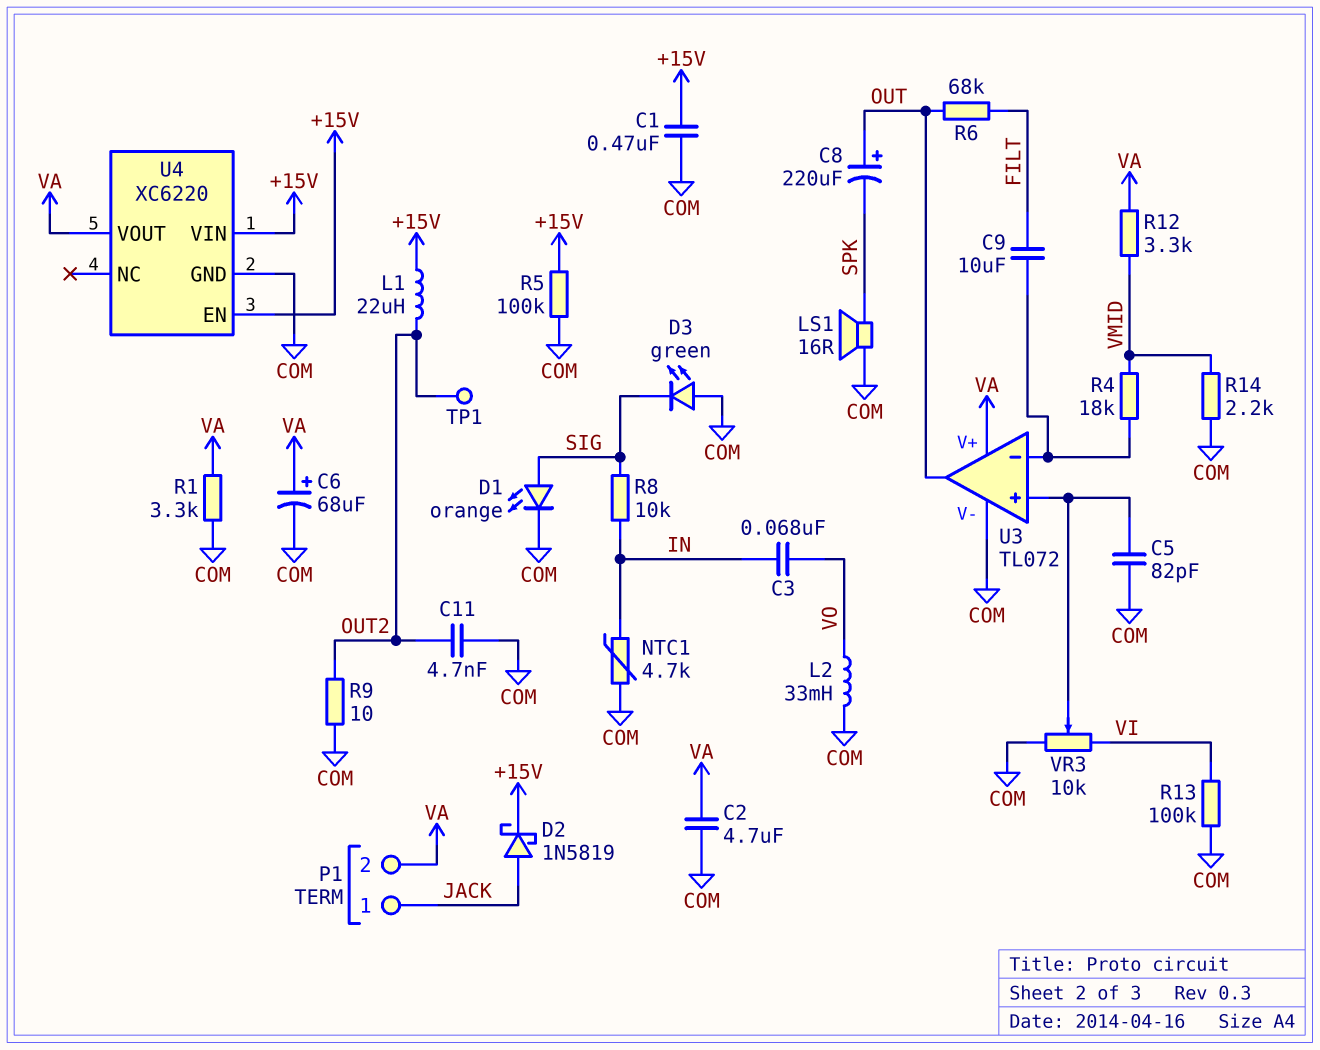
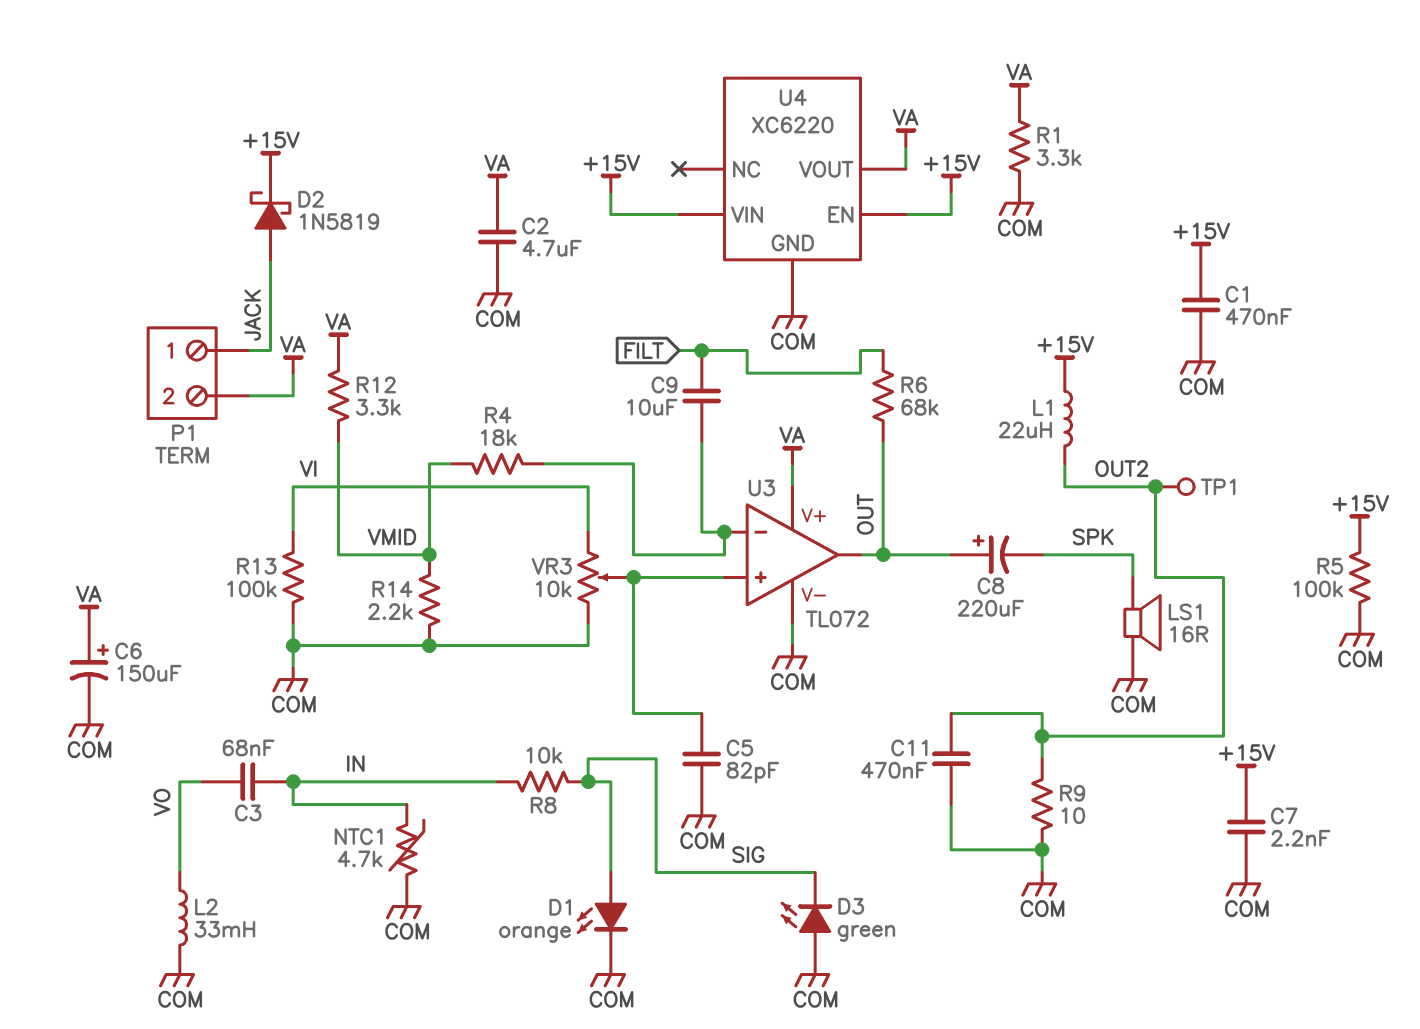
C6: 68uF (plus VA, minus COM) -> 150uF (plus VA, minus COM)
C7: none -> 2.2nF (+15V, COM)
C11: 4.7nF (COM, OUT2) -> 470nF (COM, OUT2)

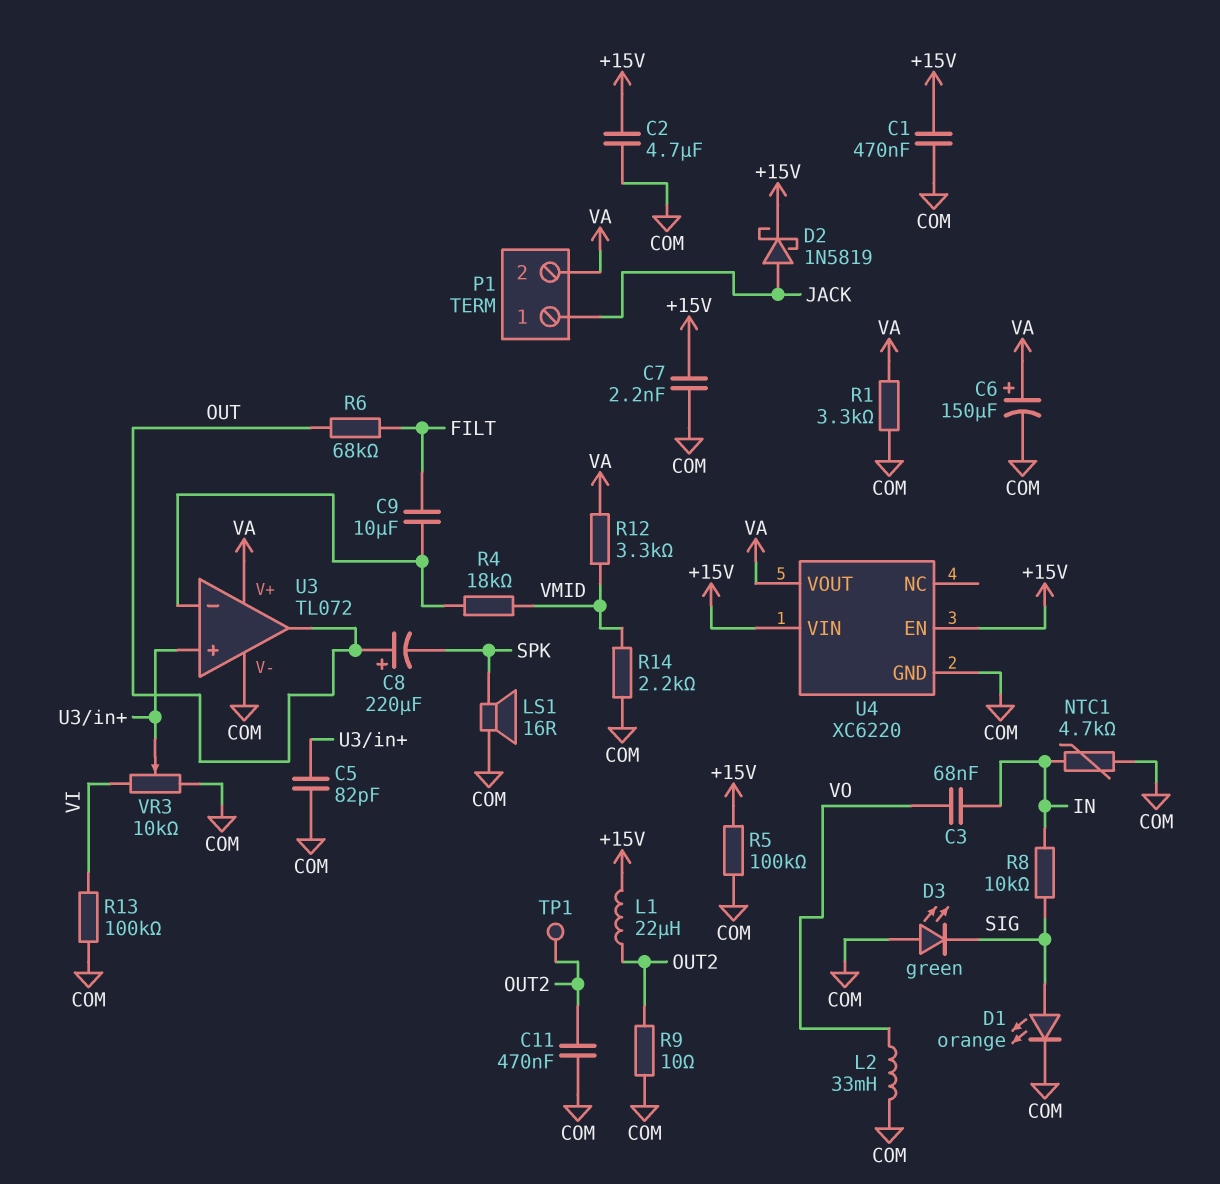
C2: 4.7uF (COM, VA) -> 4.7uF (+15V, COM)

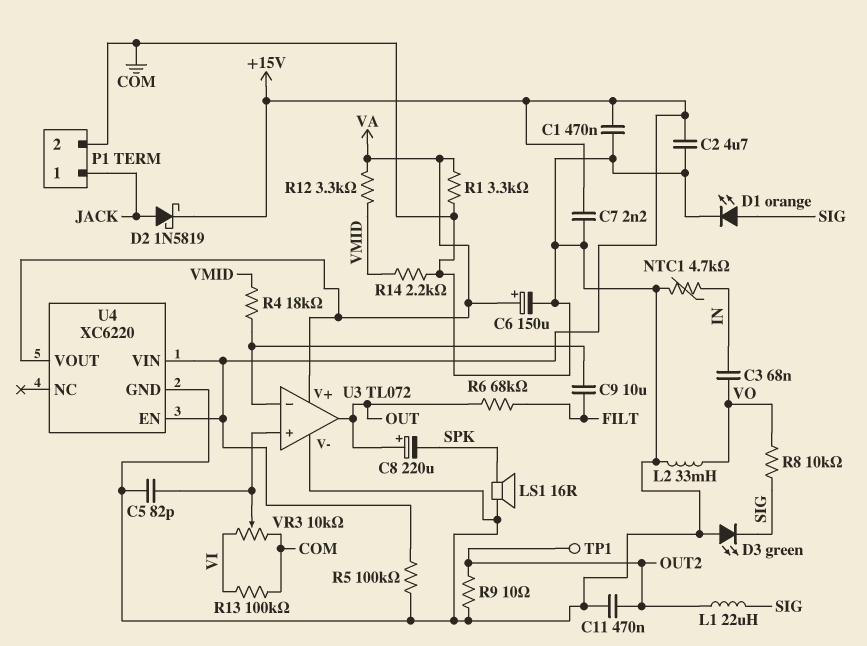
L1: 22uH (+15V, OUT2) -> 22uH (OUT2, SIG)
P1 pin 2: VA -> COM
R8: 10k (IN, SIG) -> 10k (SIG, VO)

